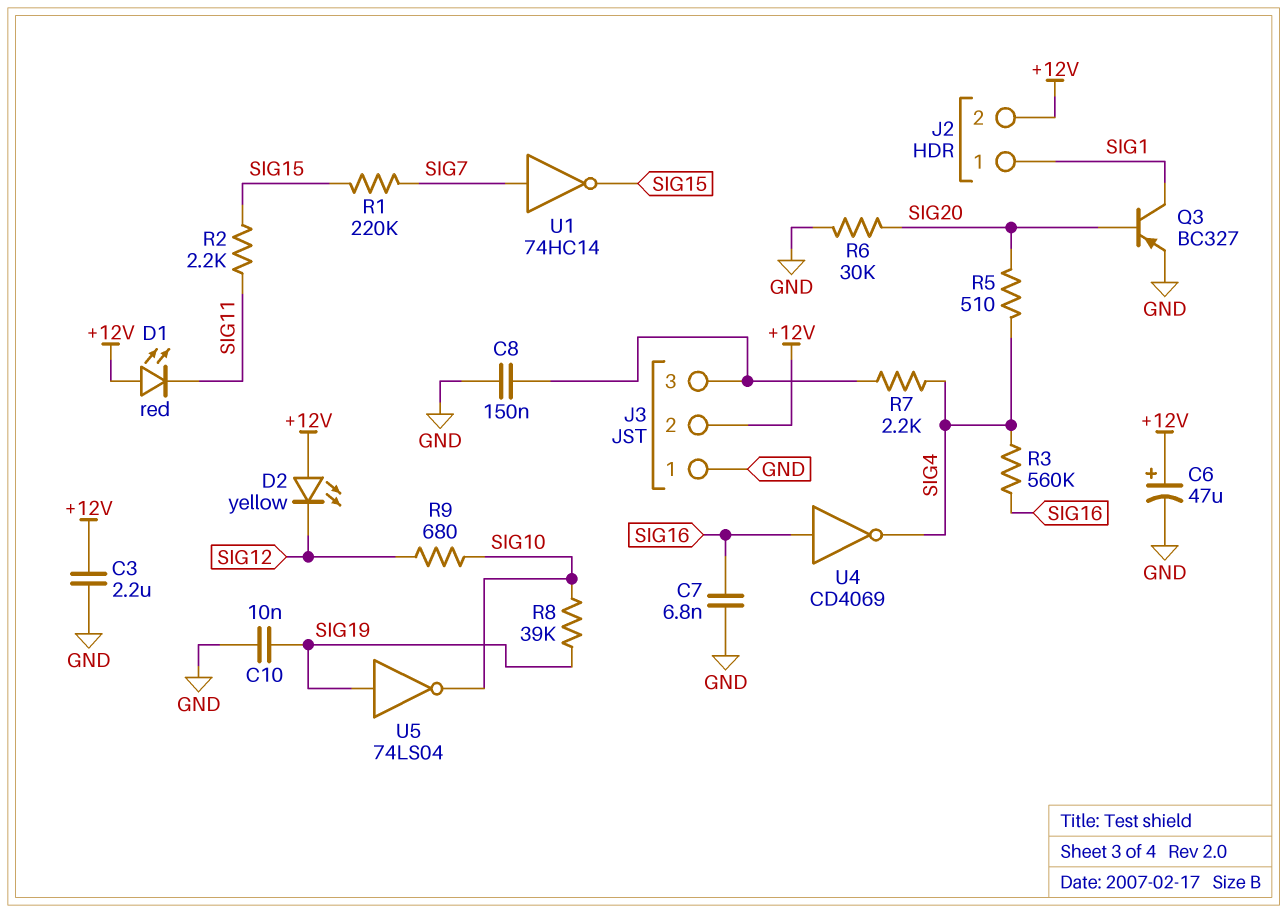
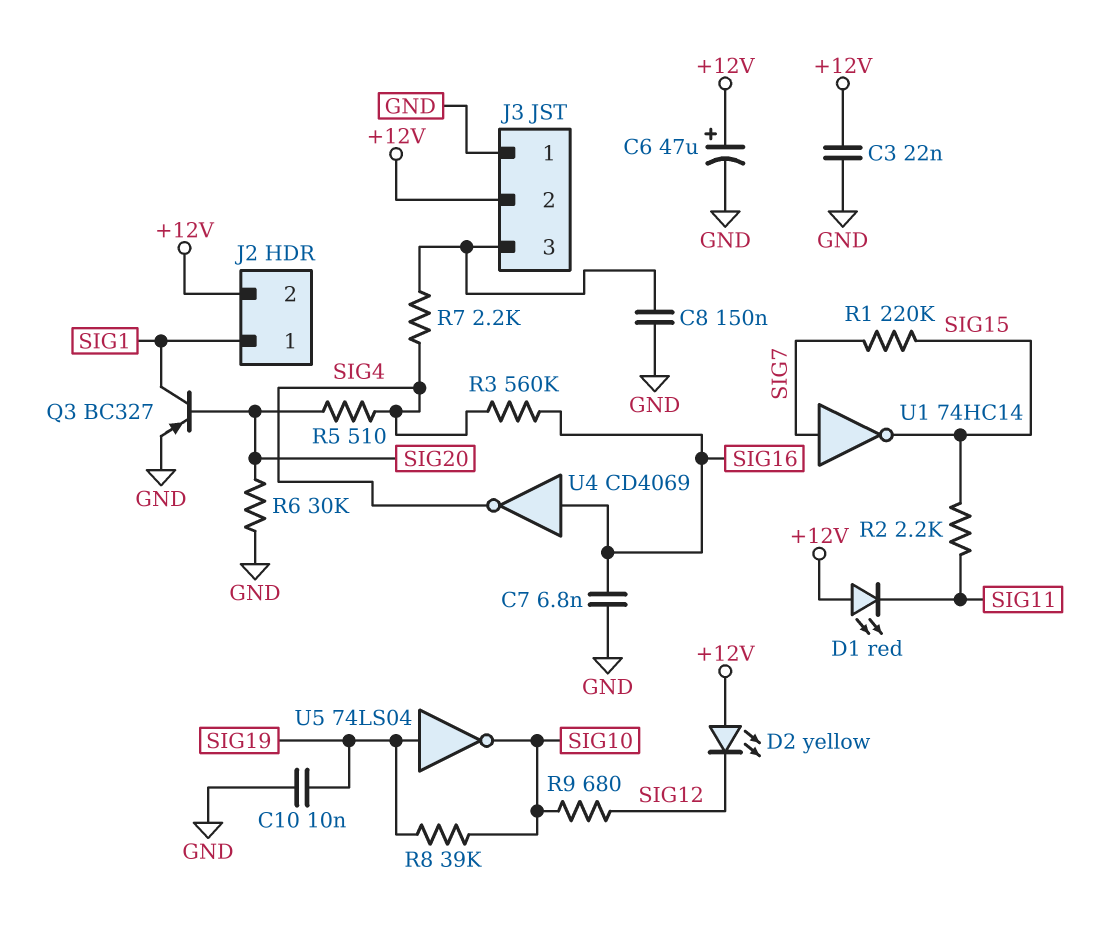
C3: 2.2uF (+12V, GND) -> 22nF (+12V, GND)

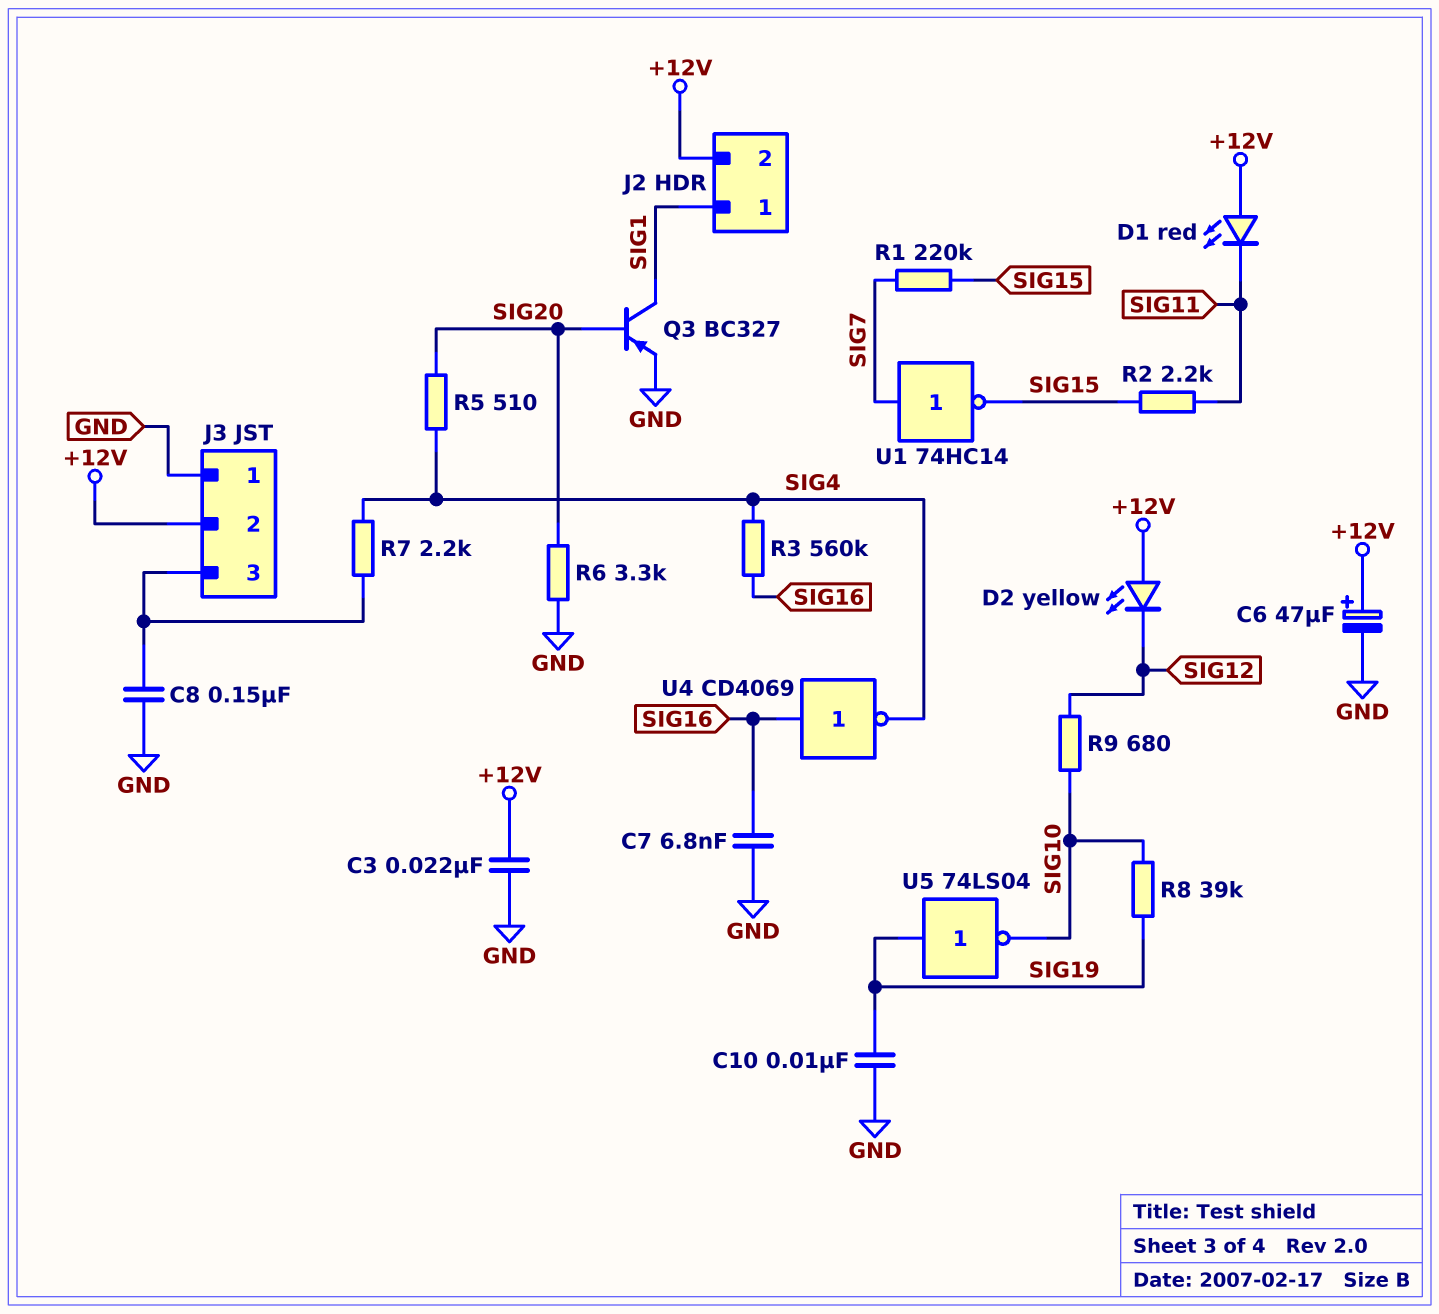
R6: 30k (GND, SIG20) -> 3.3k (GND, SIG20)

